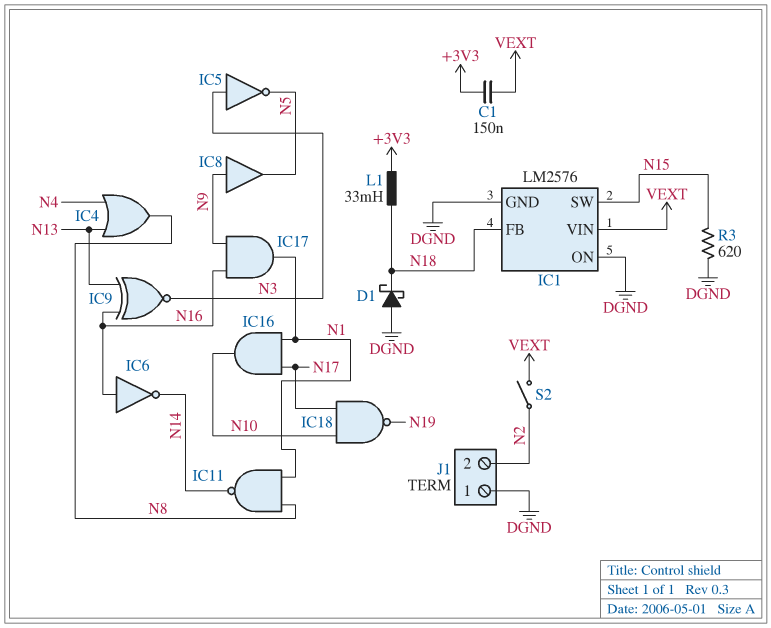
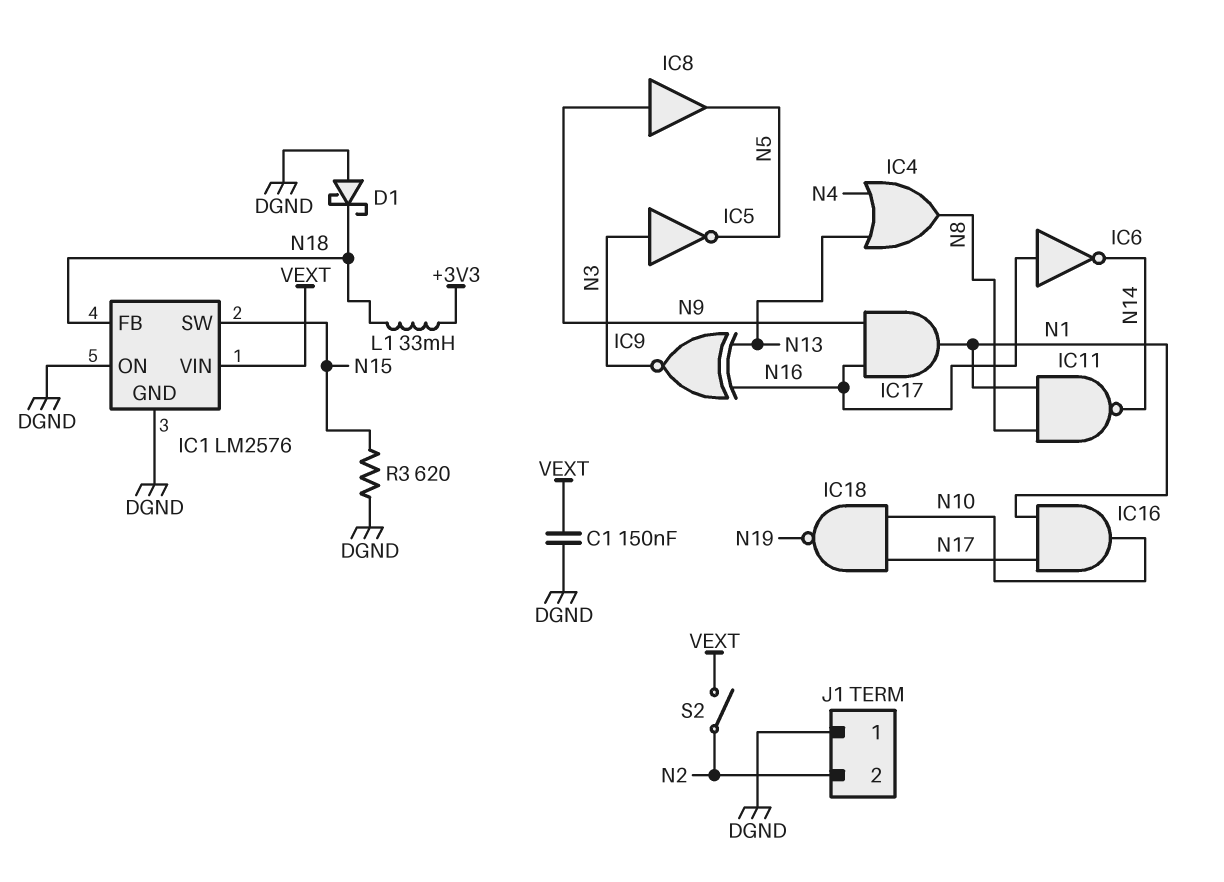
C1: 150nF (+3V3, VEXT) -> 150nF (DGND, VEXT)

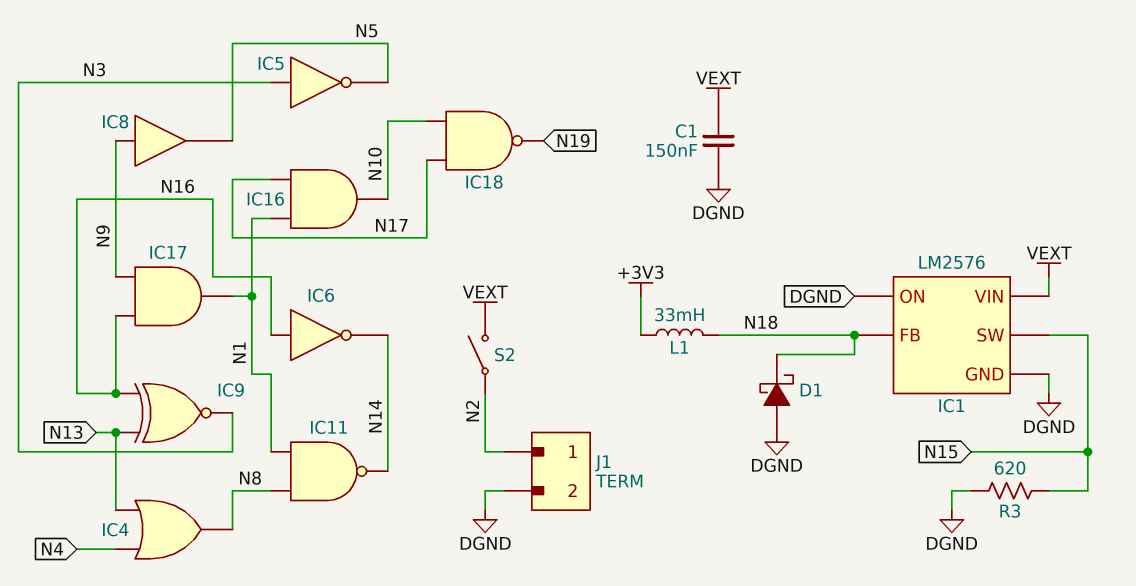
J1 pin 1: DGND -> N2
J1 pin 2: N2 -> DGND

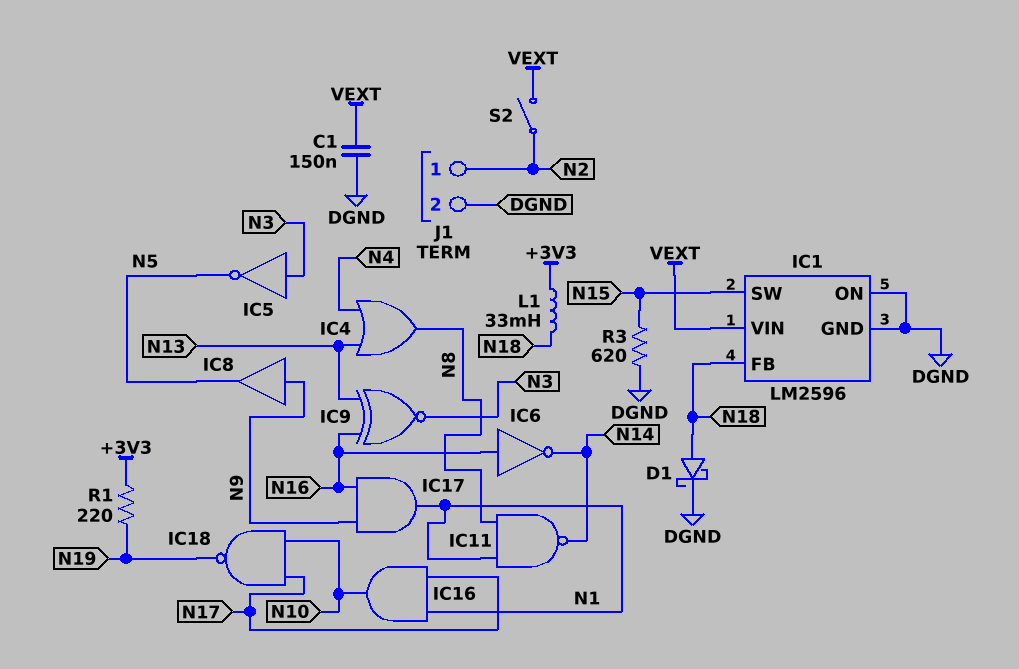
D1: schottky (A DGND, K N18) -> schottky (A N18, K DGND)
IC1: LM2576 -> LM2596
R1: none -> 220 (+3V3, N19)

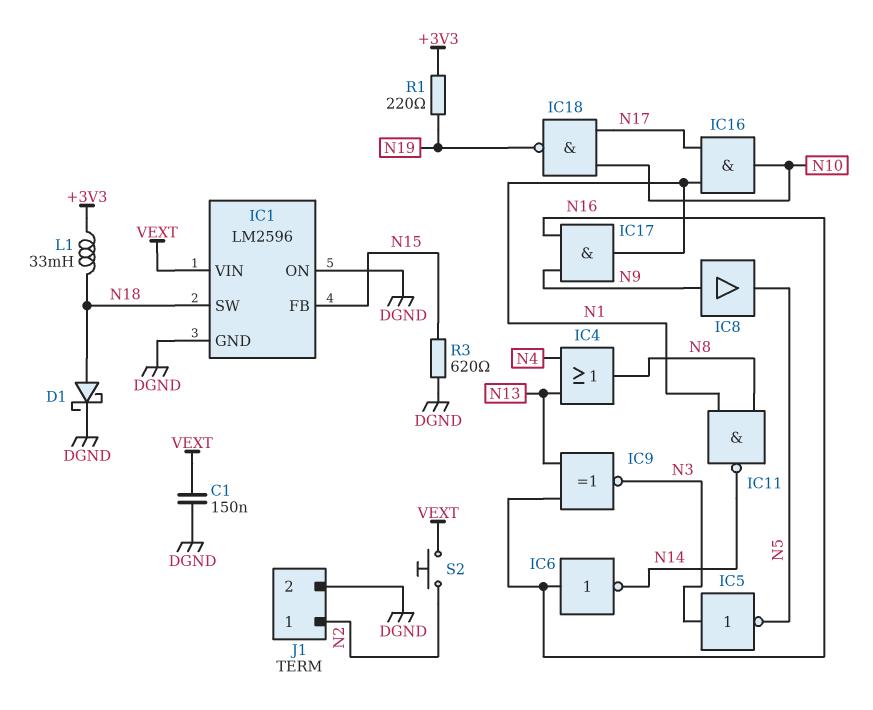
IC1 pin FB: N18 -> N15
IC1 pin SW: N15 -> N18
S2: switch (N2, VEXT) -> button (N2, VEXT)

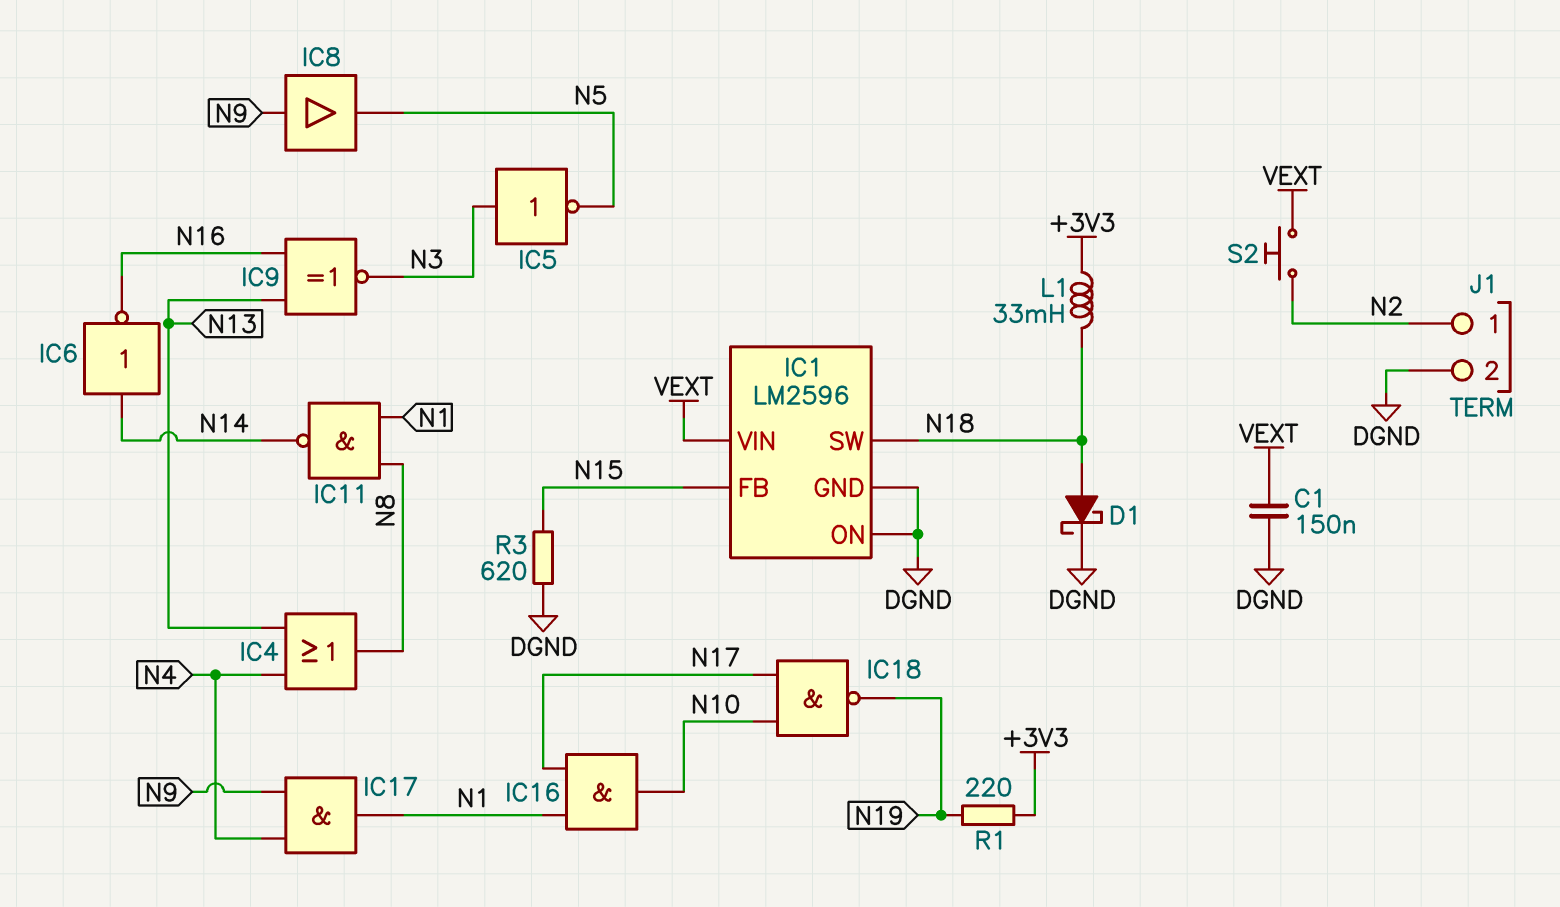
IC6: NOT (in N16, out N14) -> NOT (in N14, out N16)
IC17: AND (in N9, in N16, out N1) -> AND (in N4, in N9, out N1)

